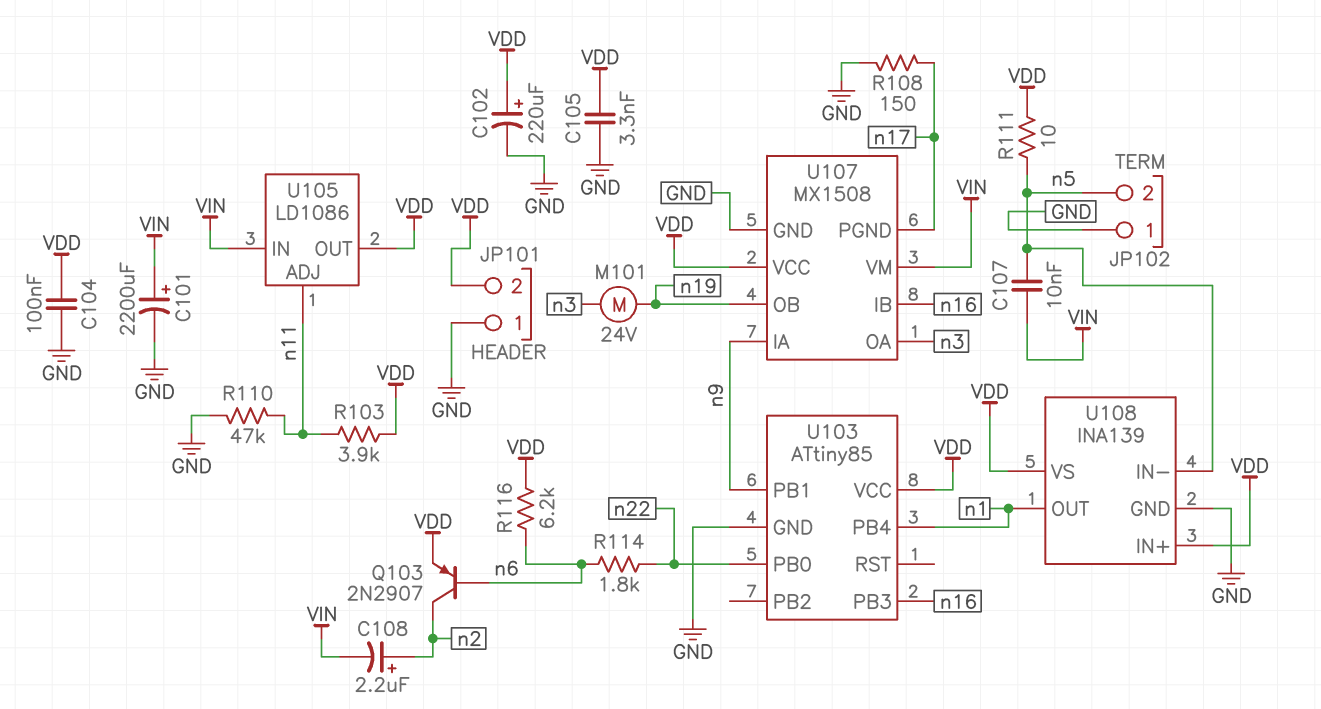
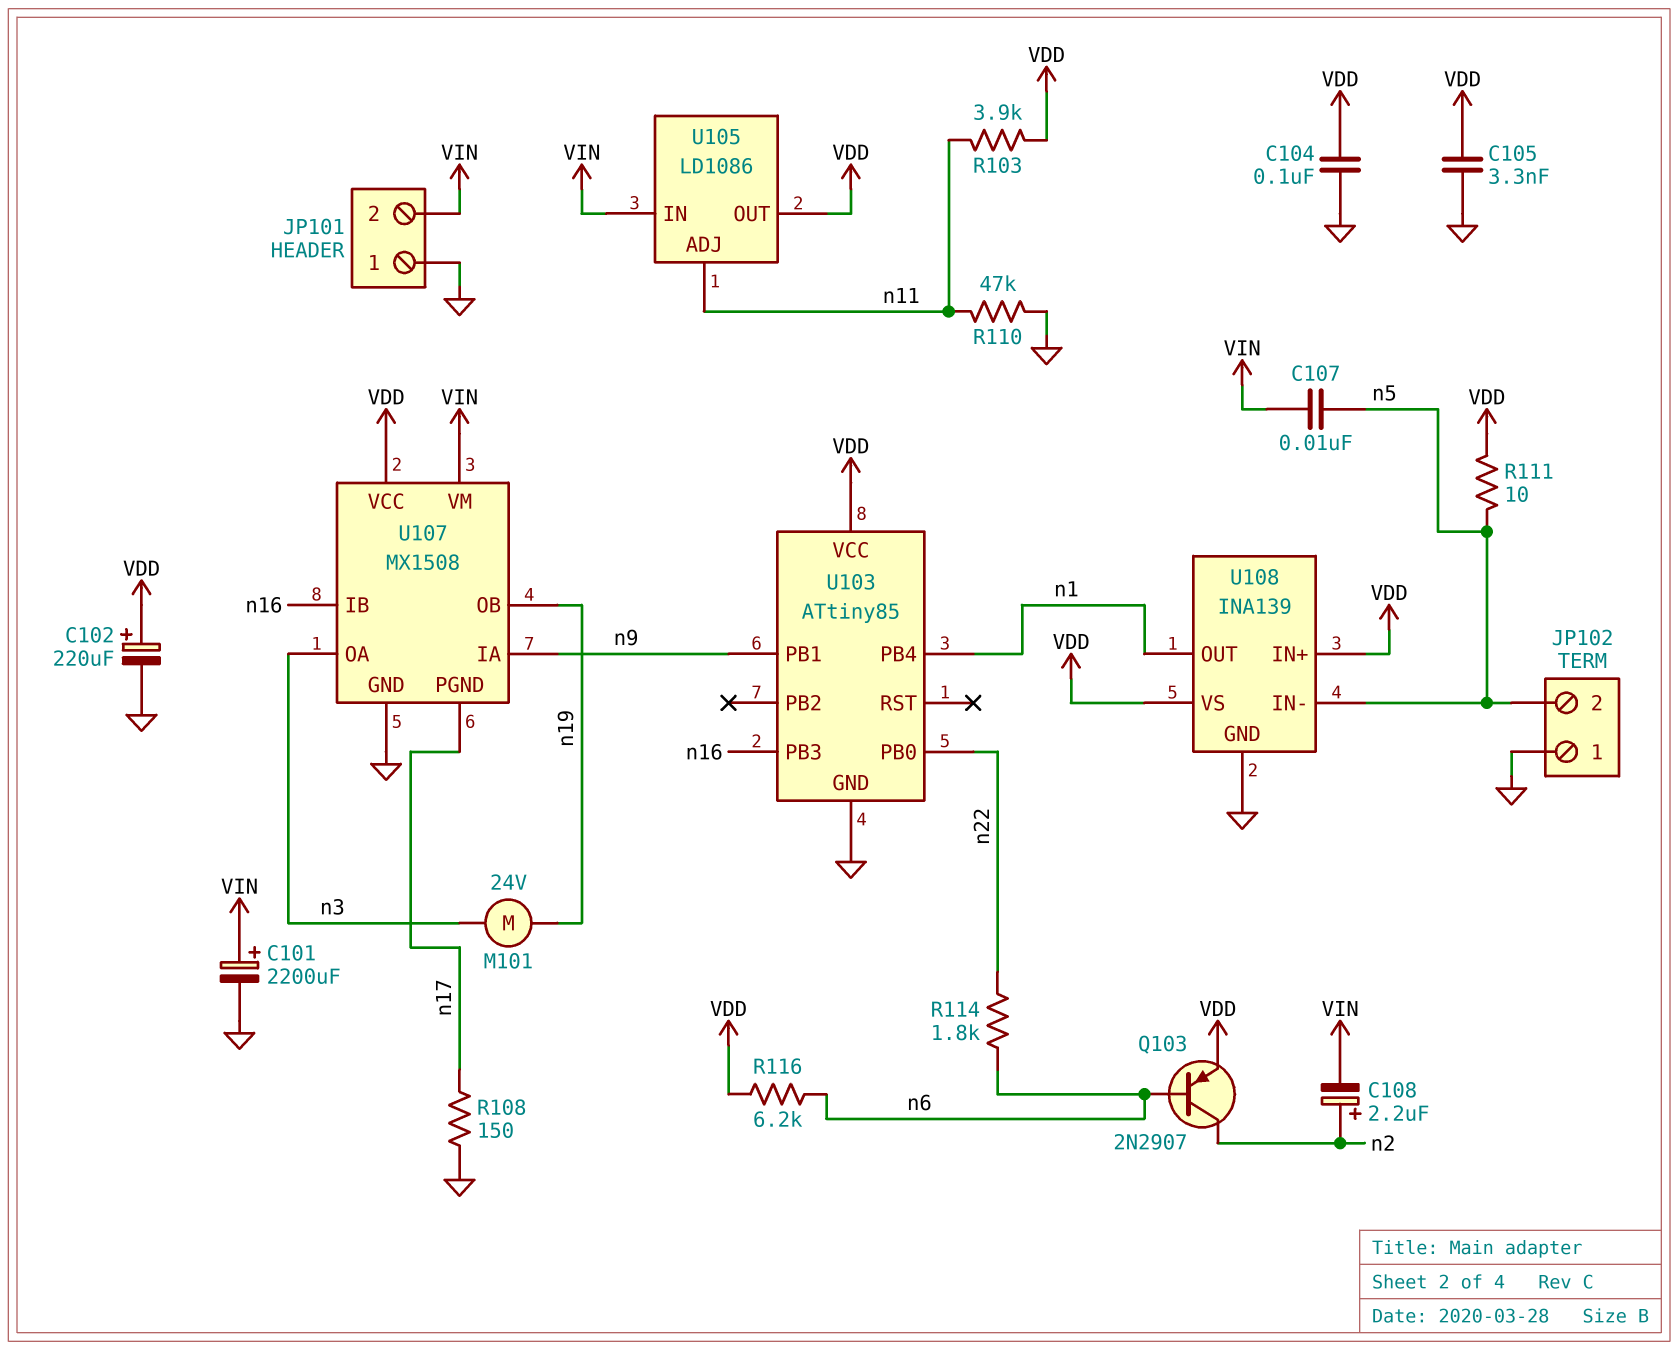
JP101 pin 2: VDD -> VIN

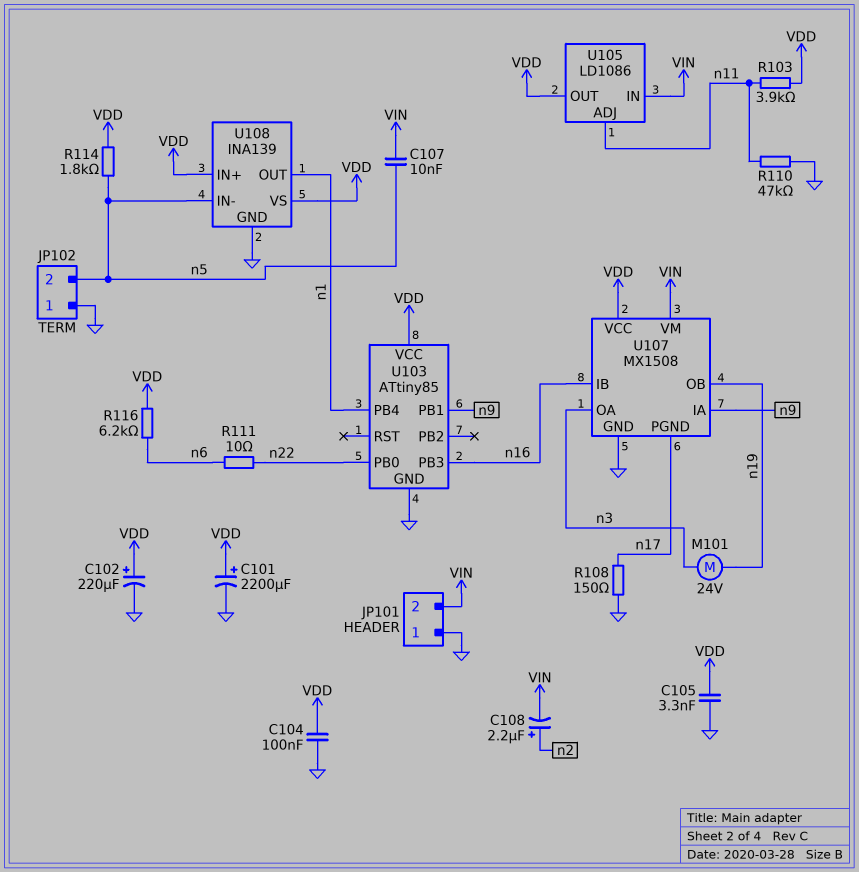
C101: 2200uF (plus VIN, minus GND) -> 2200uF (plus VDD, minus GND)
Q103: PNP 2N2907 (B n6, C n2, E VDD) -> none
R111: 10 (VDD, n5) -> 10 (n6, n22)
R114: 1.8k (n6, n22) -> 1.8k (VDD, n5)

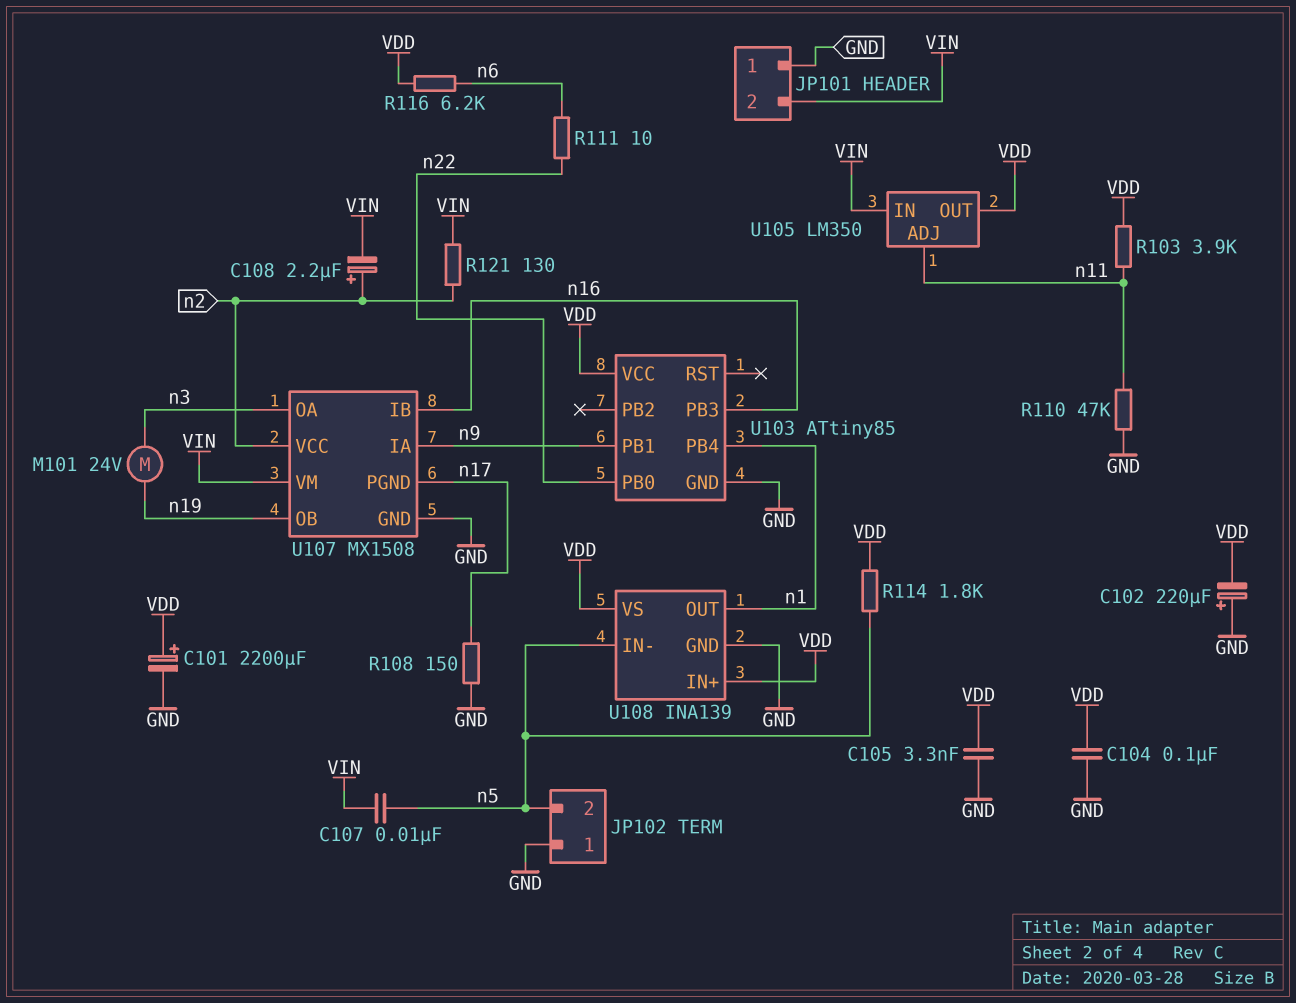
C102: 220uF (plus VDD, minus GND) -> 220uF (plus GND, minus VDD)
R121: none -> 130 (VIN, n2)
U105: LD1086 -> LM350
U107 pin VCC: VDD -> n2

